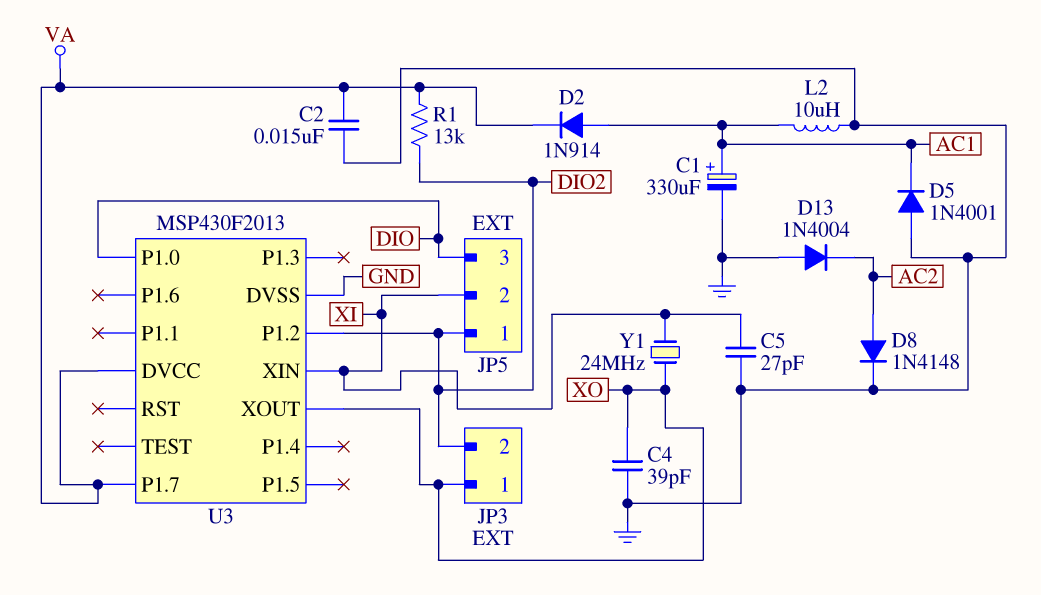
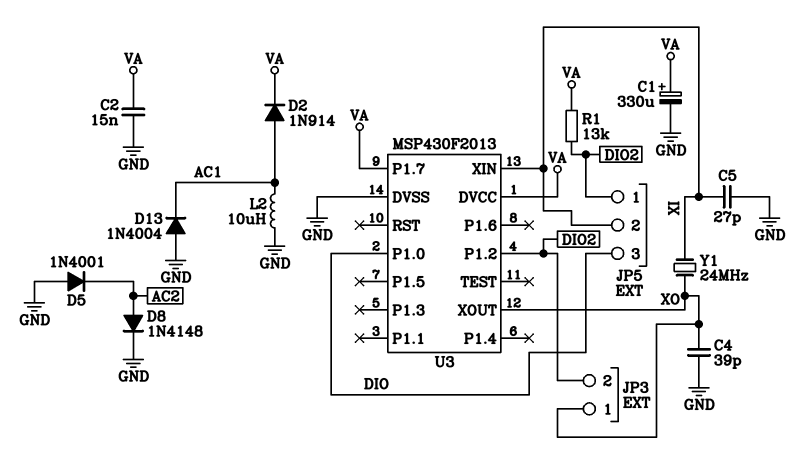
C1: 330uF (plus AC1, minus GND) -> 330uF (plus VA, minus GND)
D5: diode 1N4001 (A GND, K AC1) -> diode 1N4001 (A GND, K AC2)
D13: diode 1N4004 (A GND, K AC2) -> diode 1N4004 (A GND, K AC1)

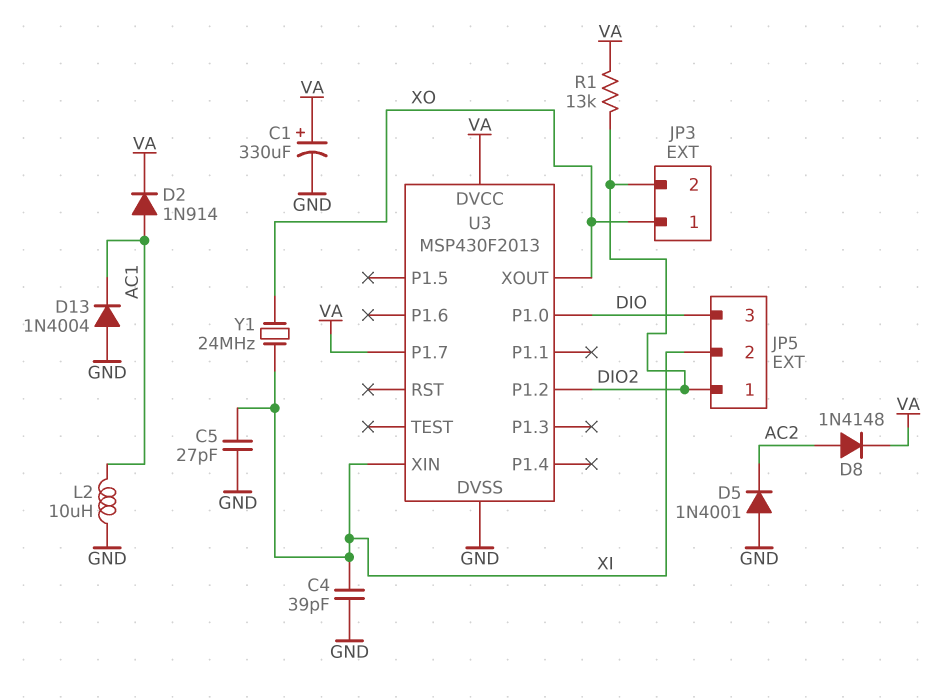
C2: 15nF (GND, VA) -> none
C4: 39pF (GND, XO) -> 39pF (GND, XI)
D8: diode 1N4148 (A AC2, K GND) -> diode 1N4148 (A AC2, K VA)

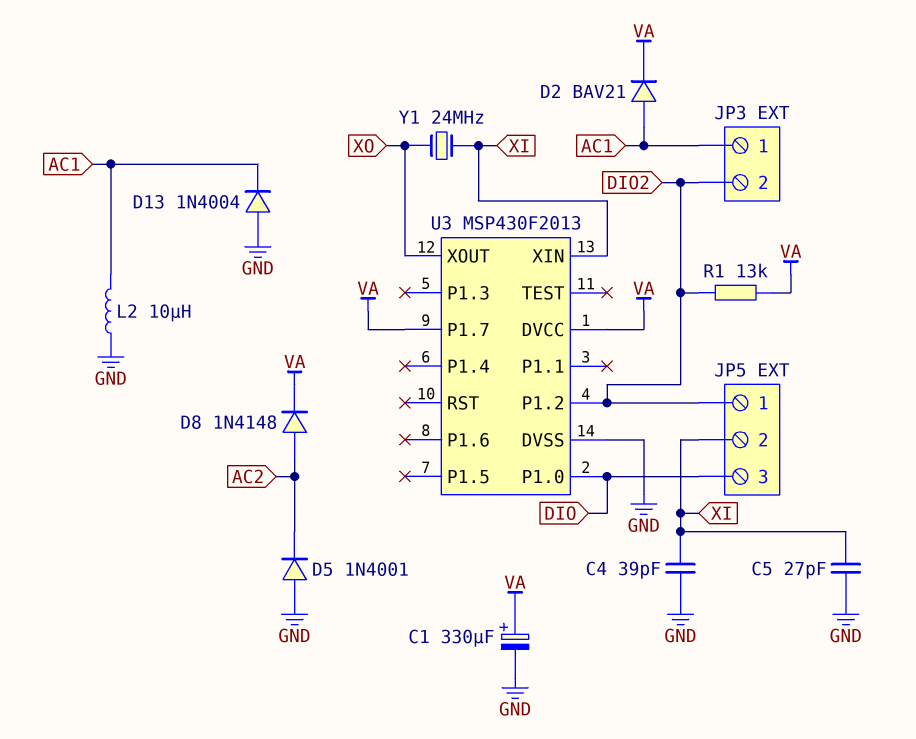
D2: diode 1N914 (A AC1, K VA) -> diode BAV21 (A AC1, K VA)
JP3 pin 1: XO -> AC1

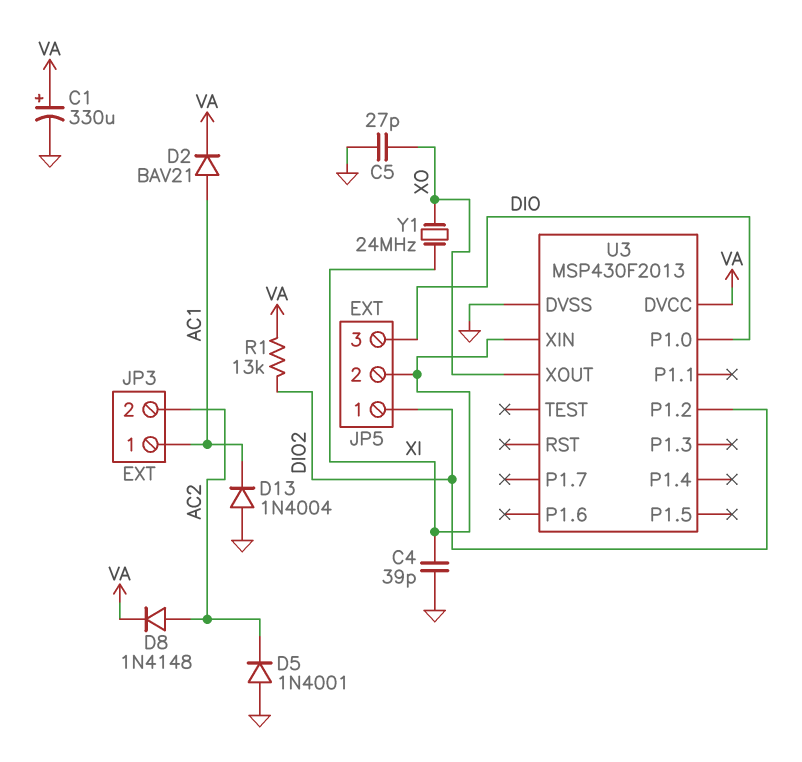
C5: 27pF (GND, XI) -> 27pF (GND, XO)
JP3 pin 2: DIO2 -> AC2
L2: 10uH (AC1, GND) -> none
U3 pin P1.7: VA -> none

